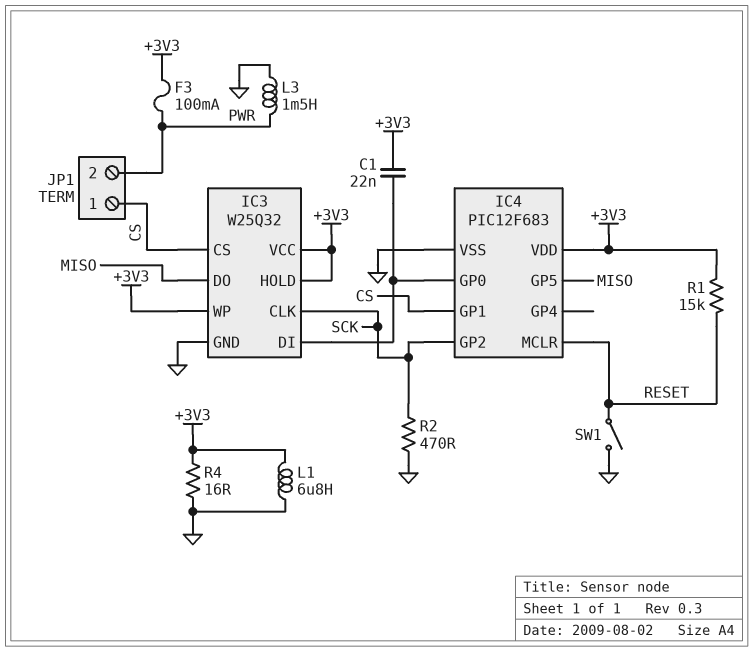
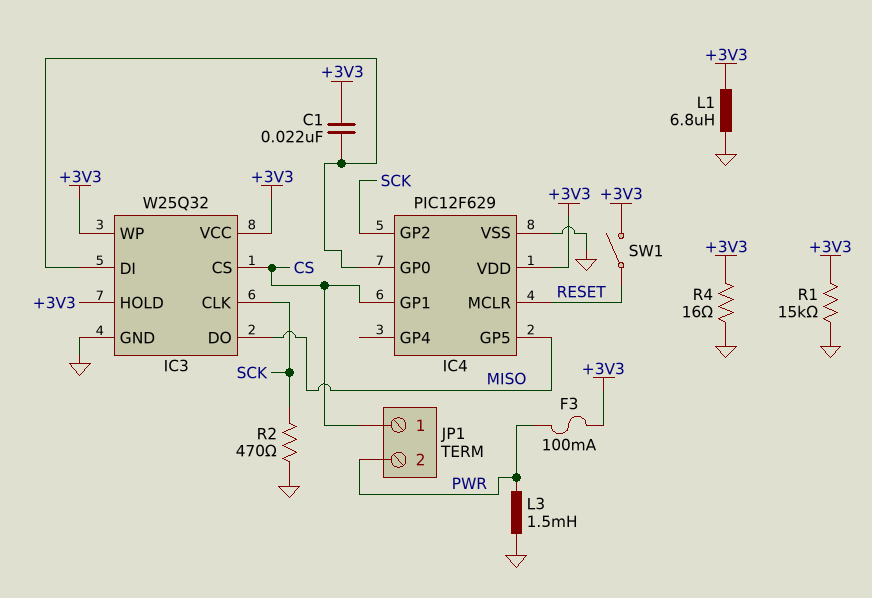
IC4: PIC12F683 -> PIC12F629
R1: 15k (+3V3, RESET) -> 15k (+3V3, GND)
SW1: switch (GND, RESET) -> switch (+3V3, RESET)

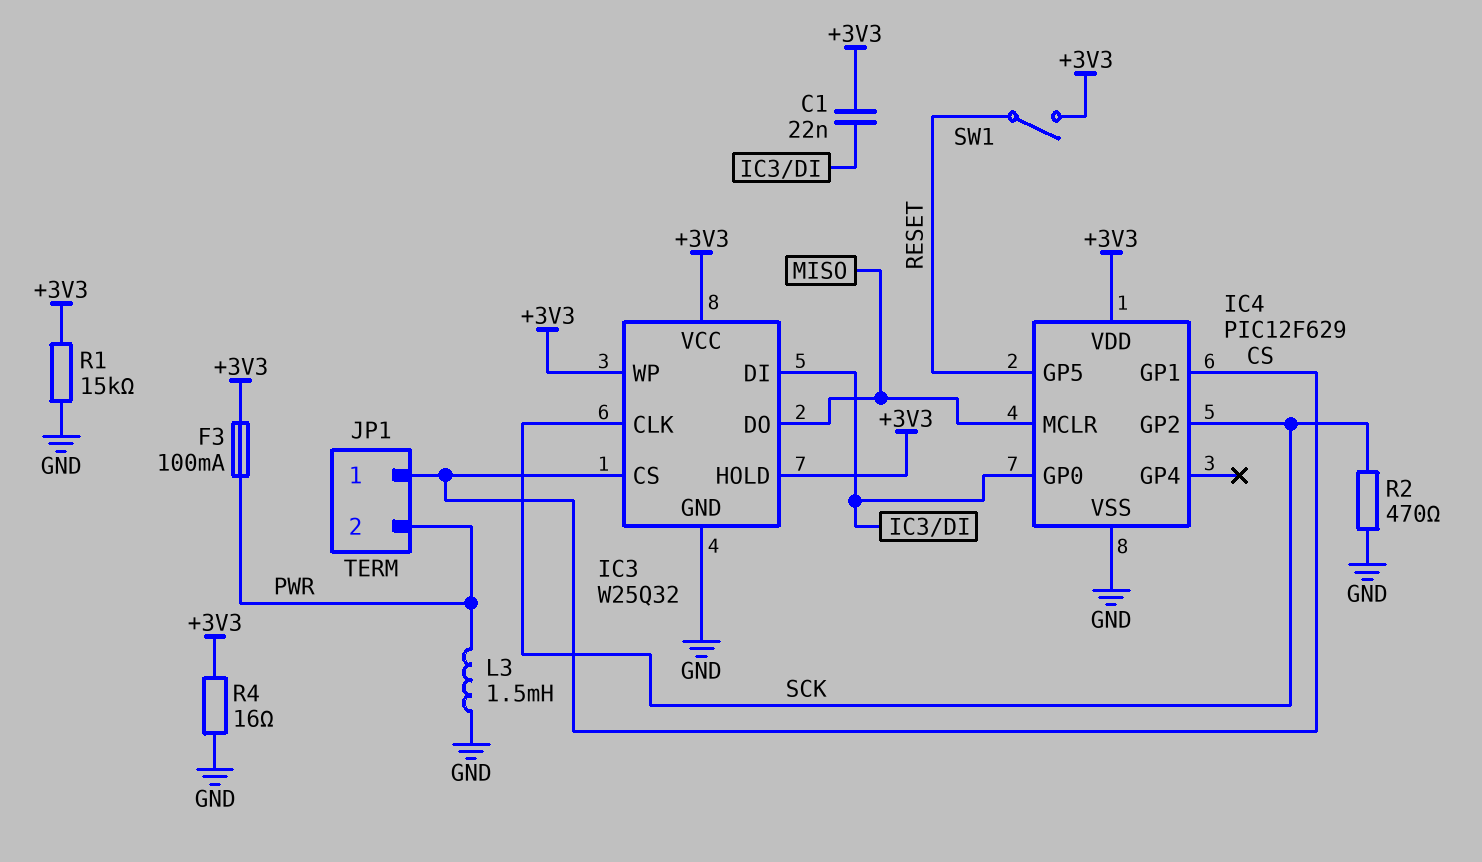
IC4 pin GP5: MISO -> RESET
IC4 pin MCLR: RESET -> MISO
L1: 6.8uH (+3V3, GND) -> none

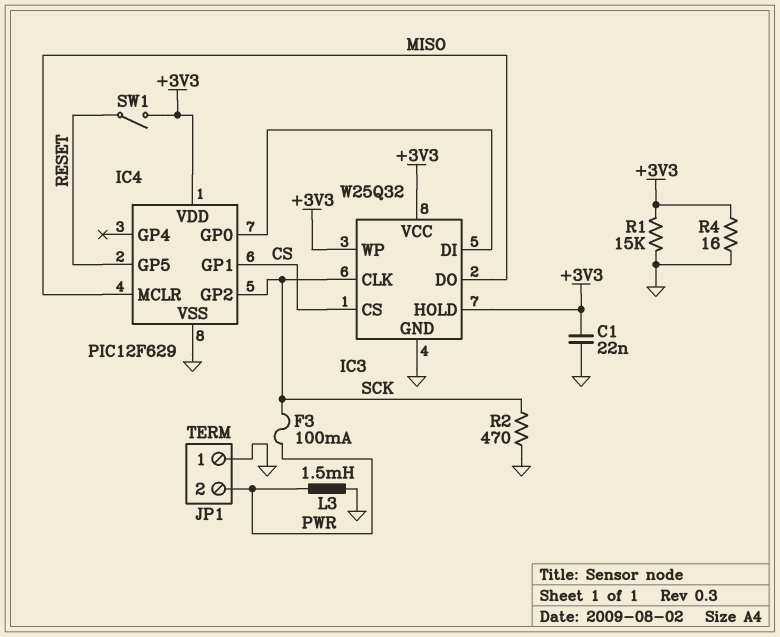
C1: 22nF (+3V3, IC3/DI) -> 22nF (+3V3, GND)
F3: 100mA (+3V3, PWR) -> 100mA (PWR, SCK)
JP1 pin 1: CS -> GND

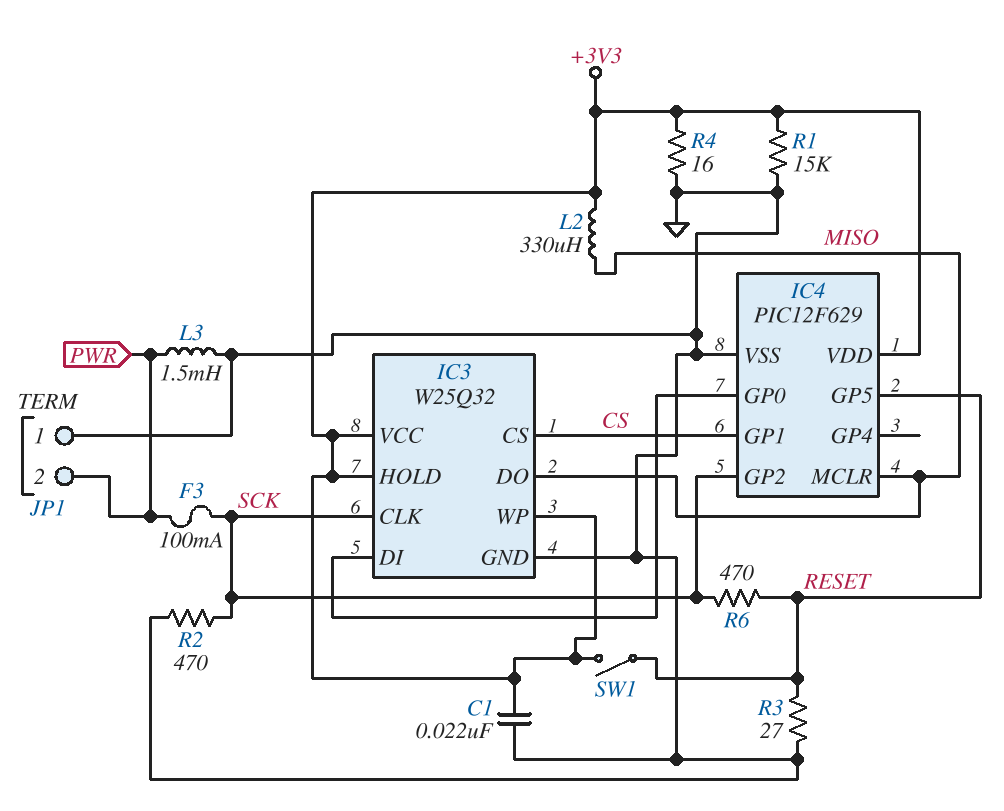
L2: none -> 330uH (+3V3, MISO)
R3: none -> 27 (GND, RESET)
R6: none -> 470 (RESET, SCK)

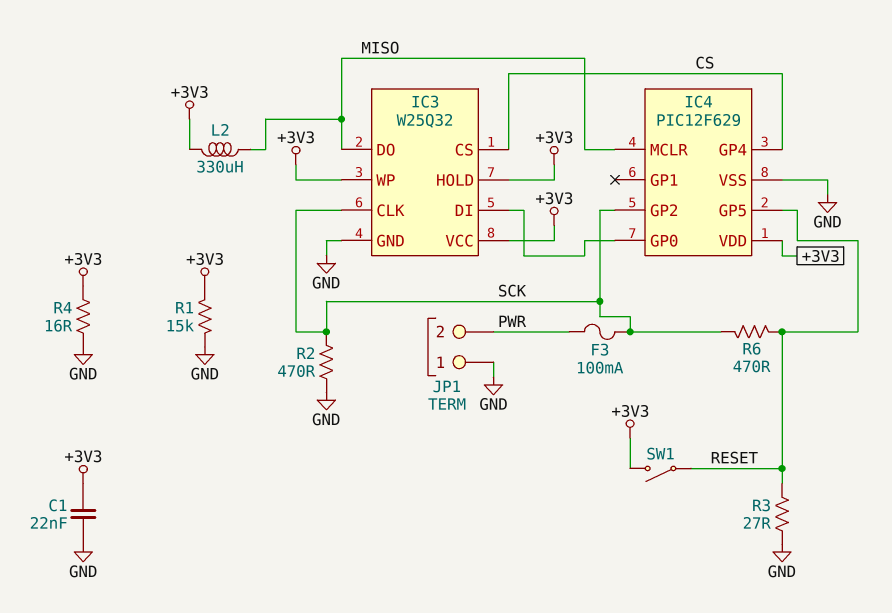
IC4 pin GP1: CS -> none
IC4 pin GP4: none -> CS
L3: 1.5mH (GND, PWR) -> none

